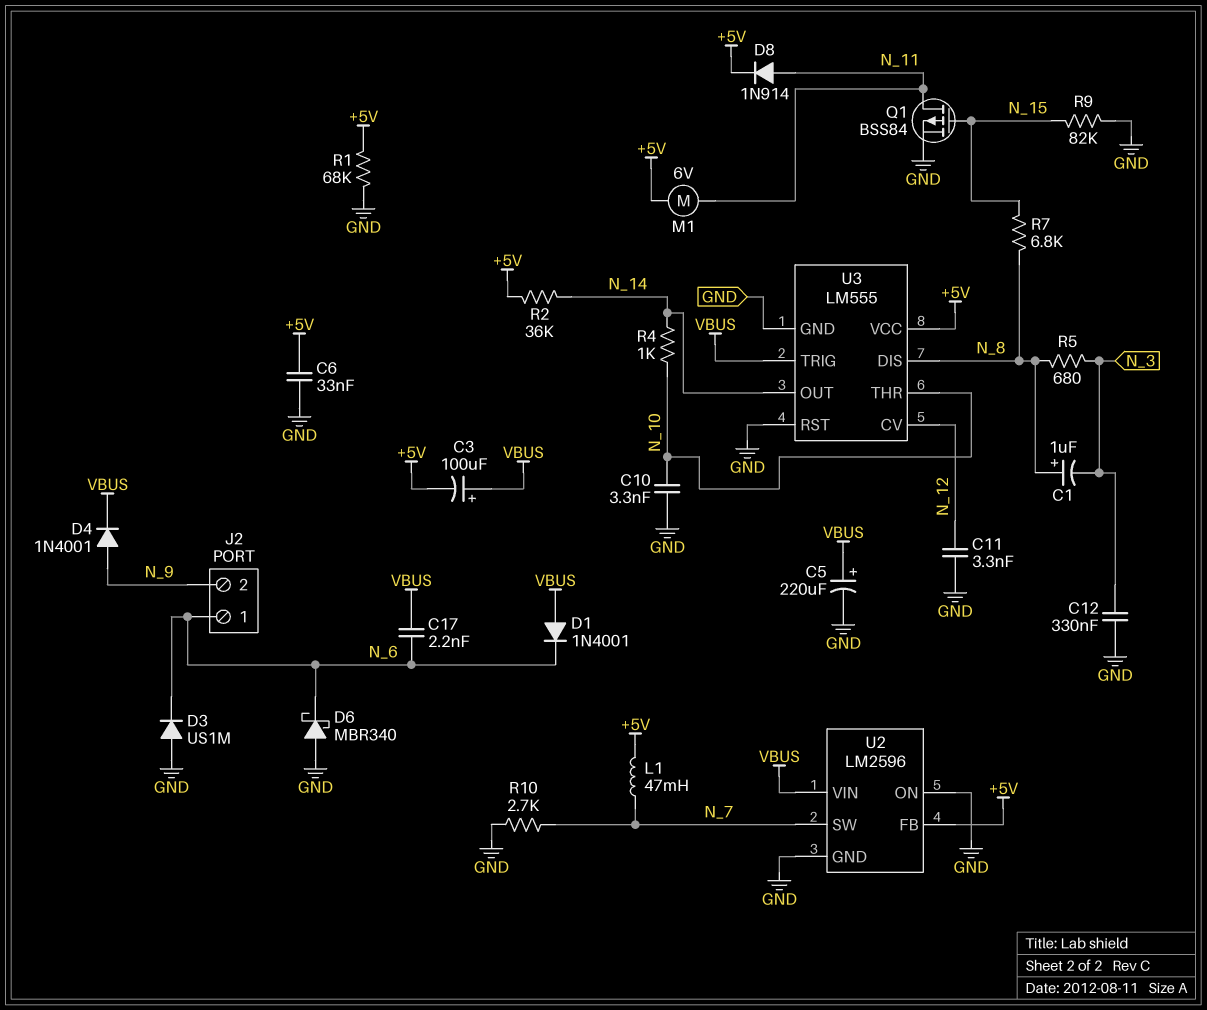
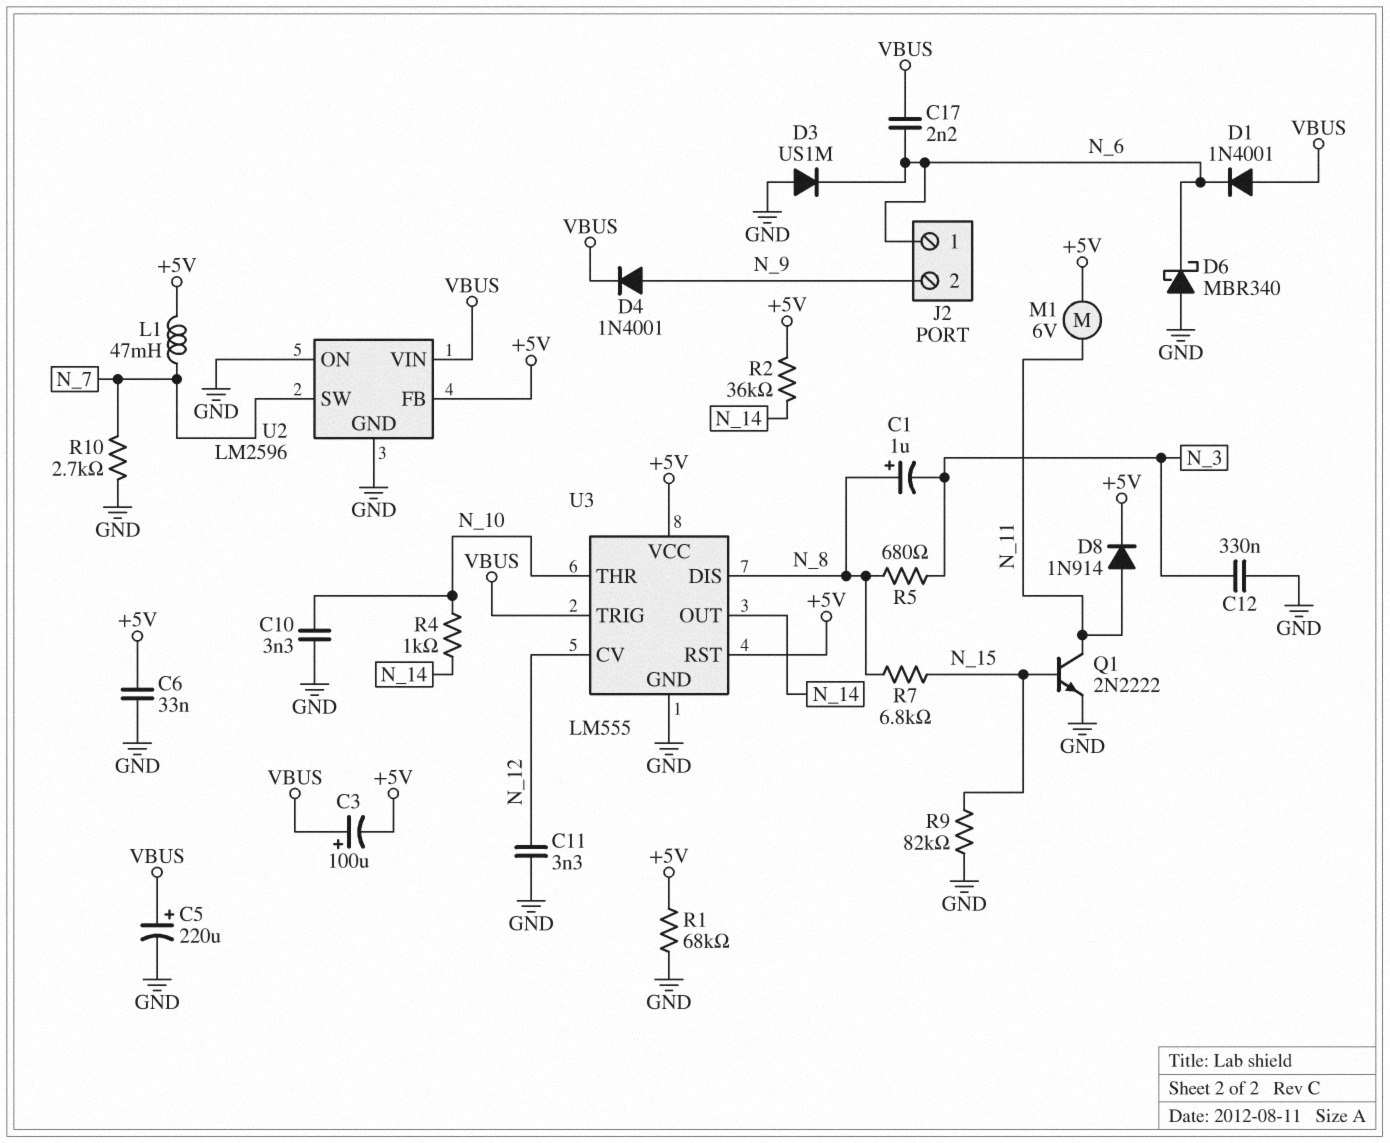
Q1: PMOS BSS84 (G N_15, D N_11, S GND) -> NPN 2N2222 (B N_15, C N_11, E GND)
U3 pin RST: GND -> +5V

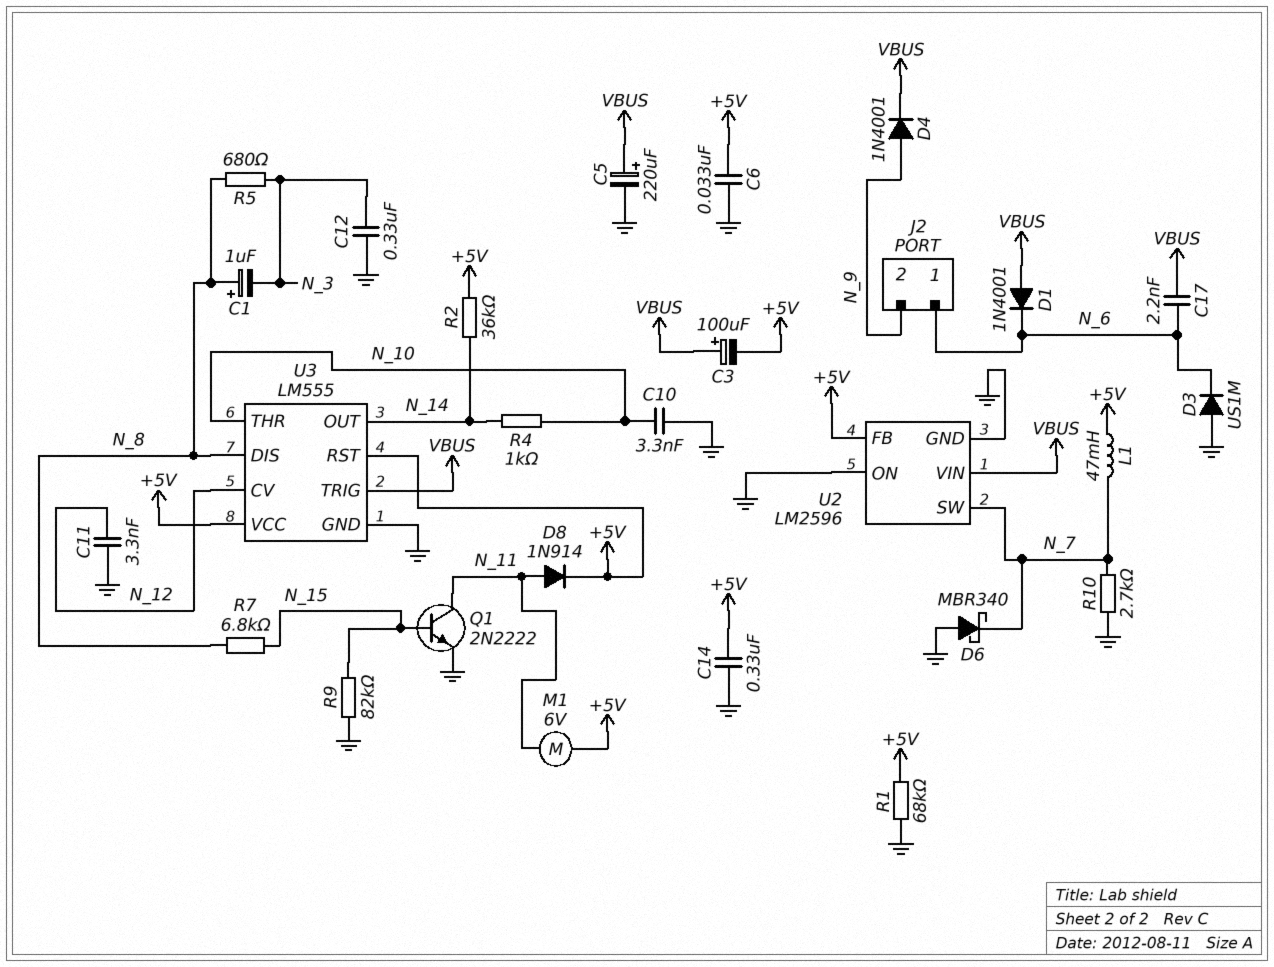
C14: none -> 330nF (+5V, GND)
D6: schottky MBR340 (A GND, K N_6) -> schottky MBR340 (A GND, K N_7)

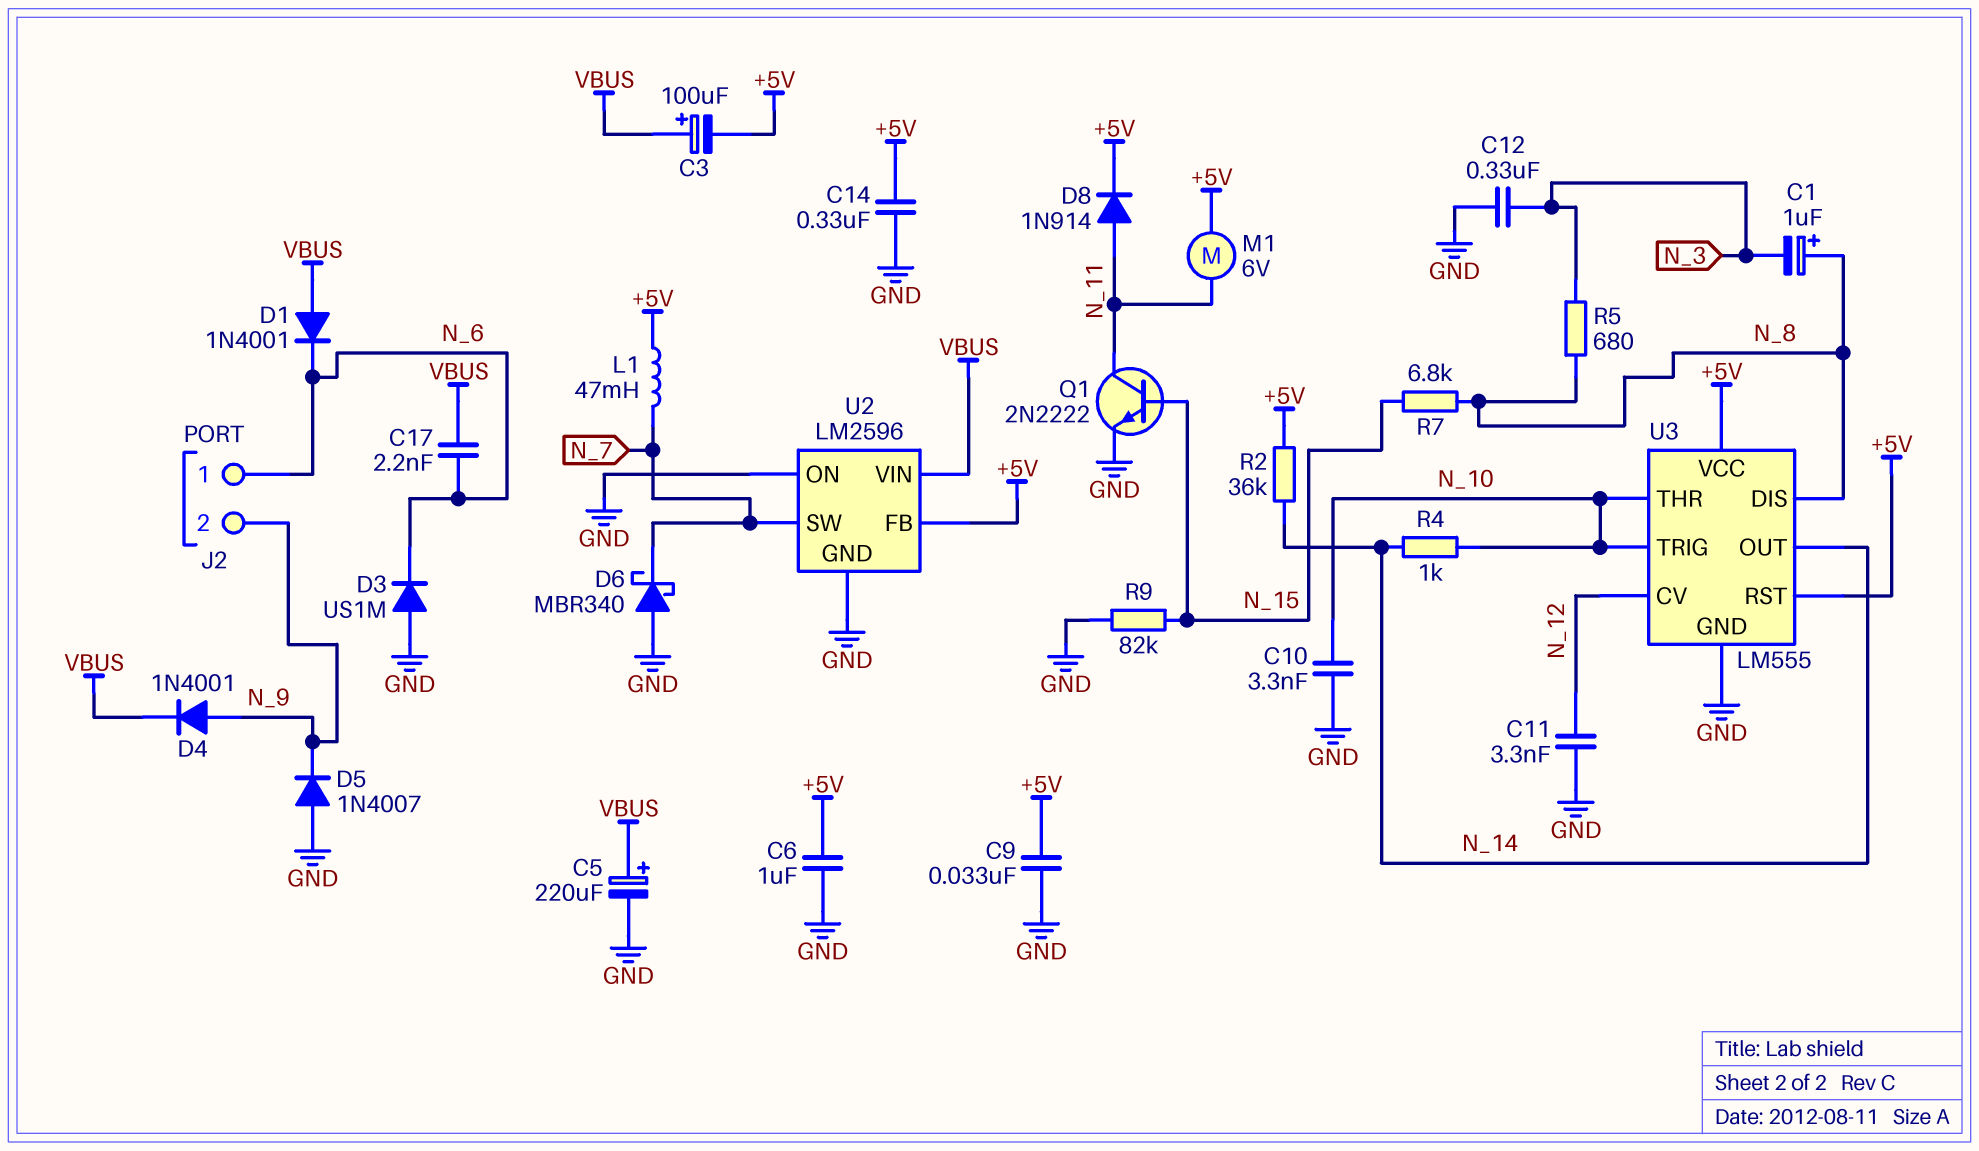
C6: 33nF (+5V, GND) -> 1uF (+5V, GND)
C9: none -> 33nF (+5V, GND)
D5: none -> diode 1N4007 (A GND, K N_9)
R1: 68k (+5V, GND) -> none
R10: 2.7k (GND, N_7) -> none
U3 pin TRIG: VBUS -> N_10

